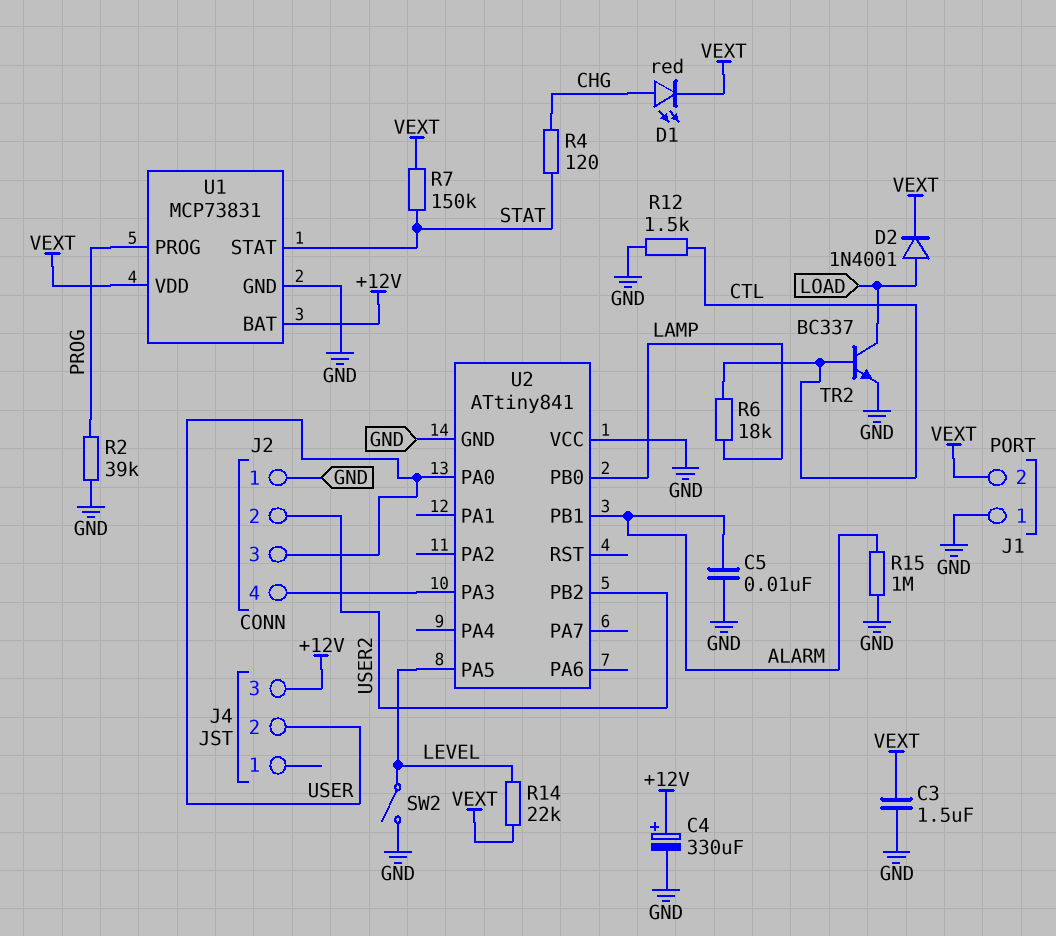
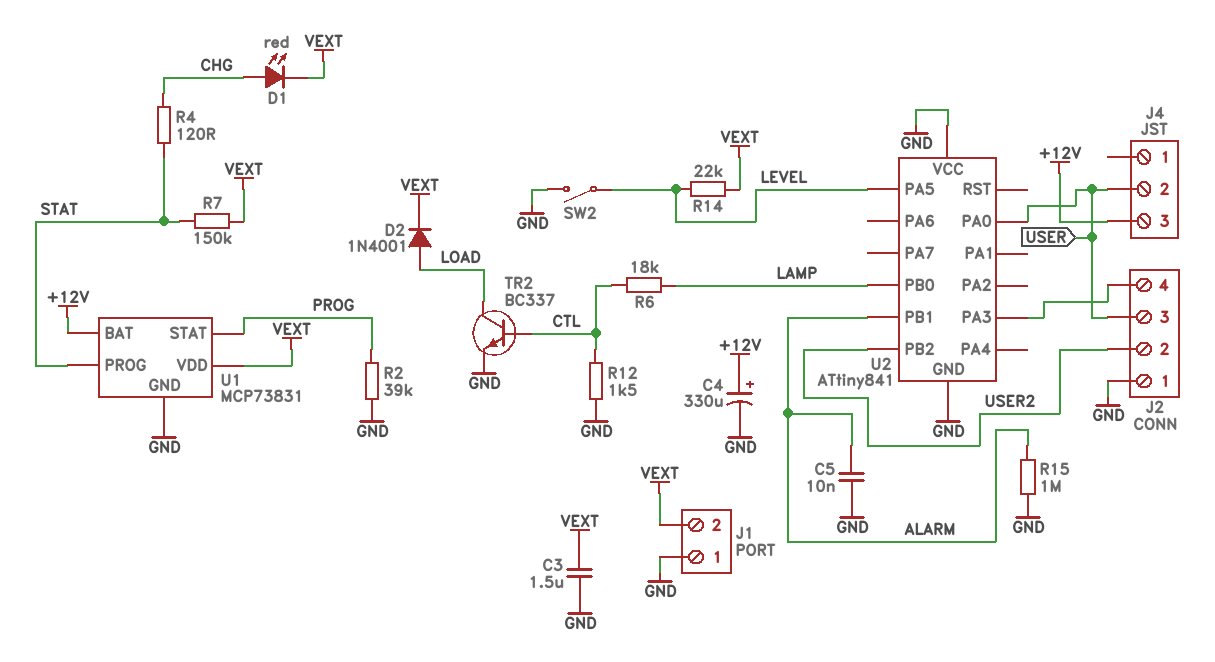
U1 pin PROG: PROG -> STAT
U1 pin STAT: STAT -> PROG

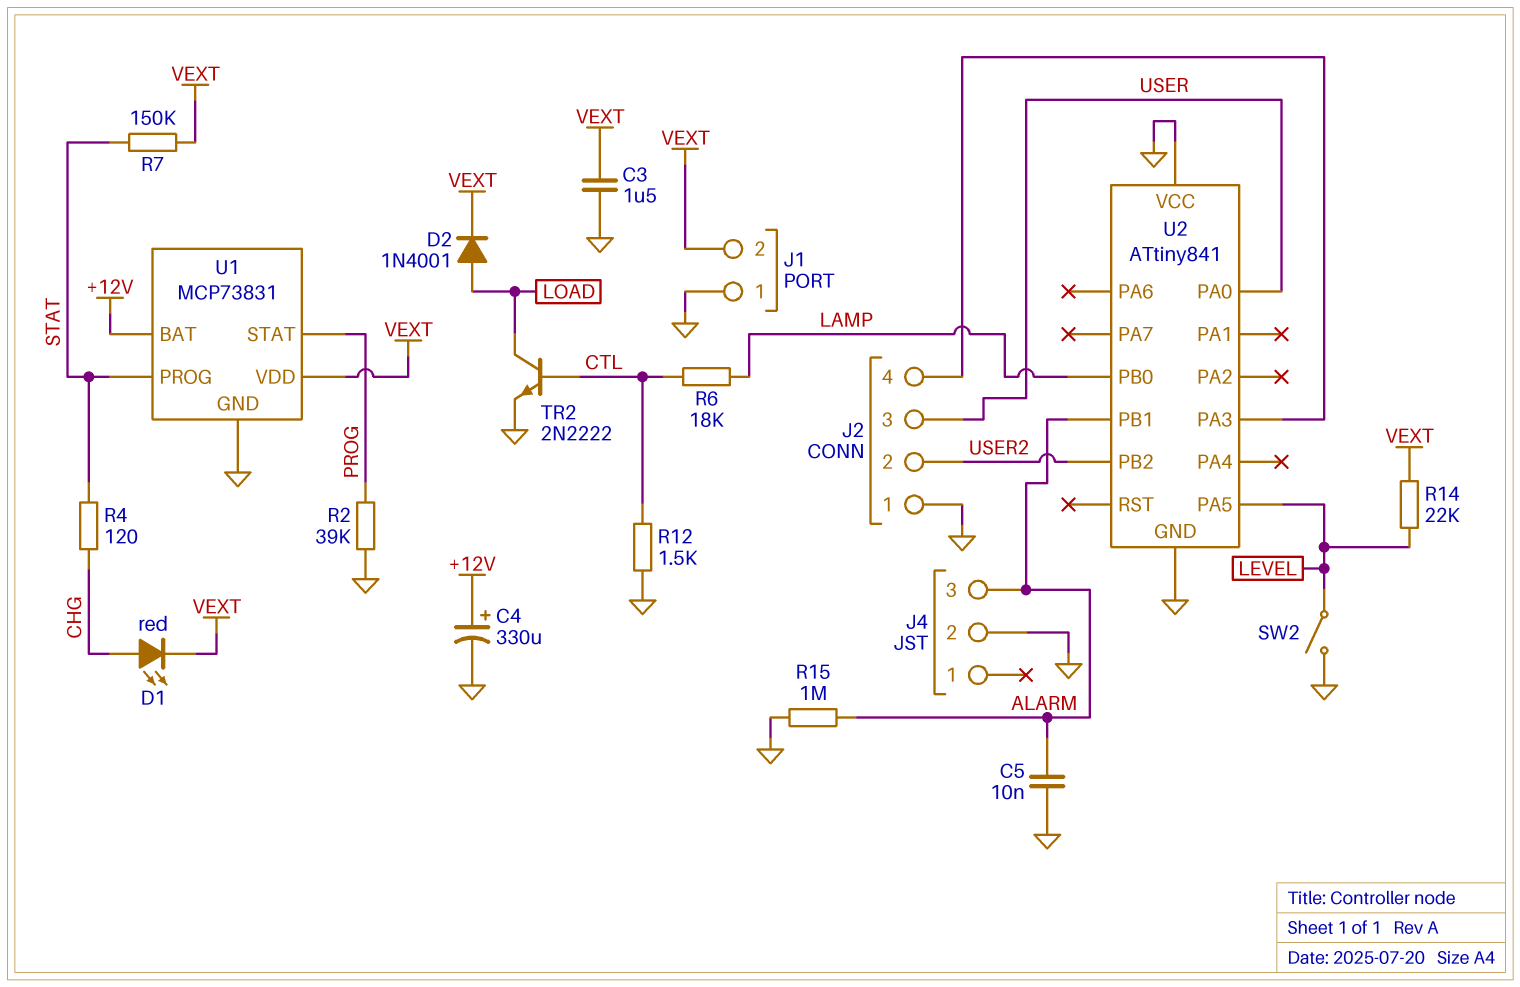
J4 pin 2: USER -> GND
J4 pin 3: +12V -> ALARM
TR2: NPN BC337 (B CTL, C LOAD, E GND) -> NPN 2N2222 (B CTL, C LOAD, E GND)

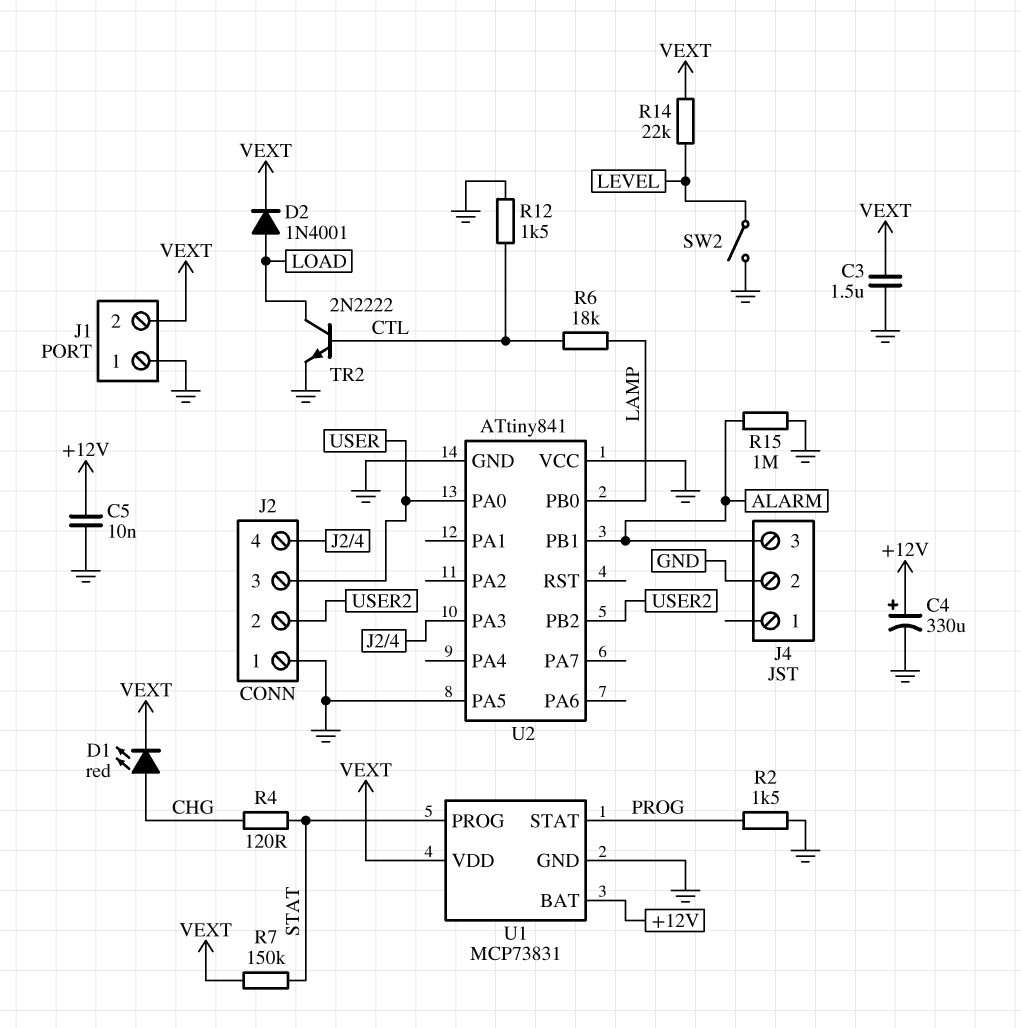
C5: 10nF (ALARM, GND) -> 10nF (+12V, GND)
R2: 39k (GND, PROG) -> 1.5k (GND, PROG)
U2 pin PA5: LEVEL -> GND

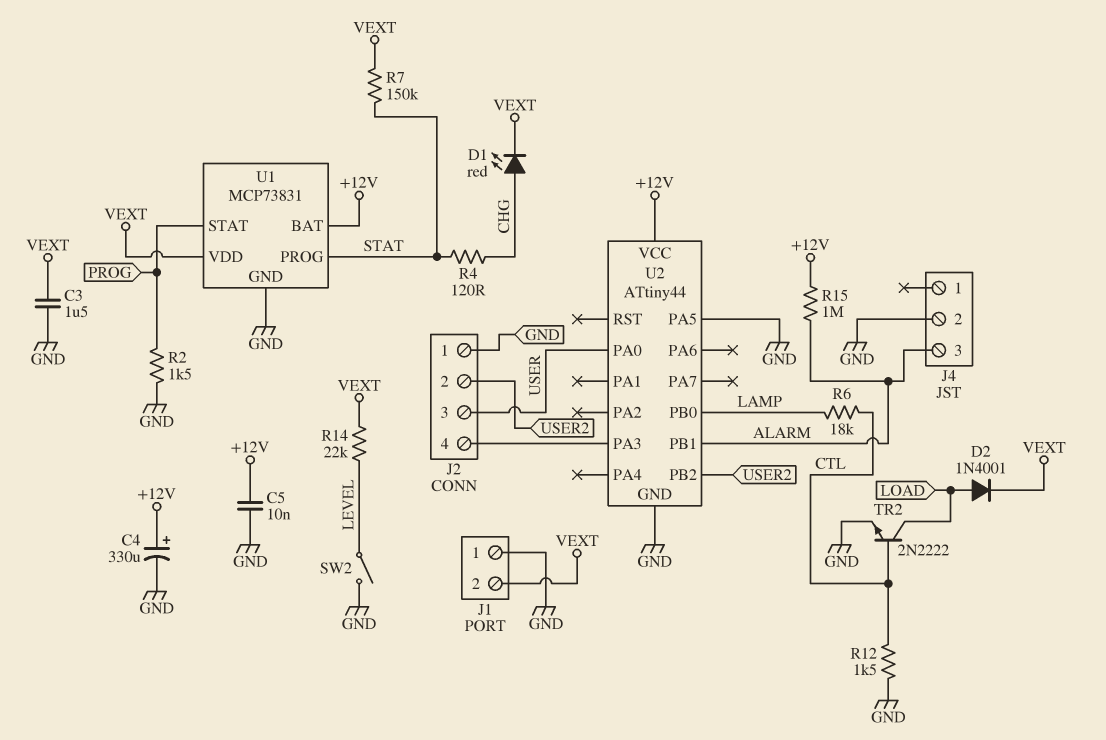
R15: 1M (ALARM, GND) -> 1M (+12V, ALARM)
U2: ATtiny841 -> ATtiny44
U2 pin VCC: GND -> +12V

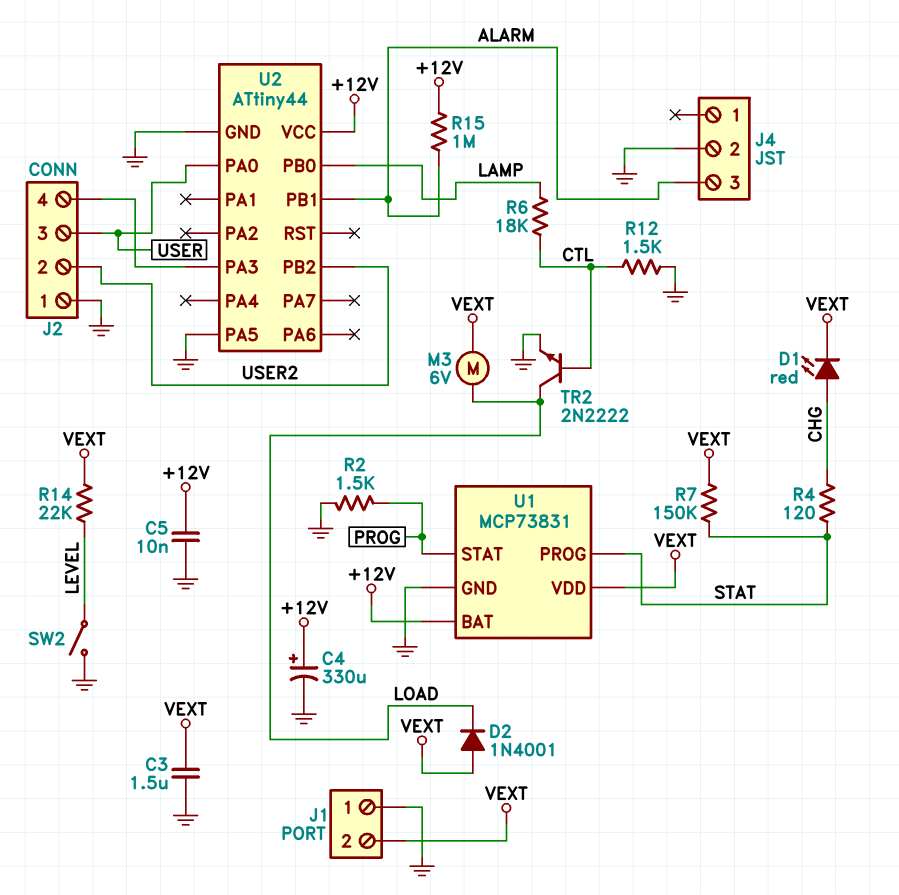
D2: diode 1N4001 (A LOAD, K VEXT) -> diode 1N4001 (A VEXT, K LOAD)
M3: none -> motor 6V (LOAD, VEXT)

